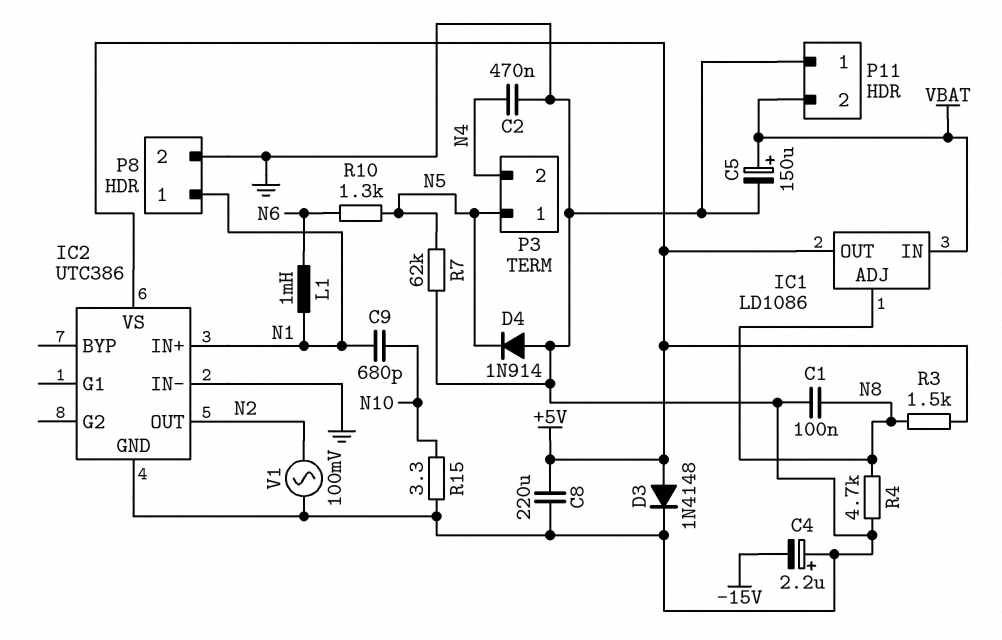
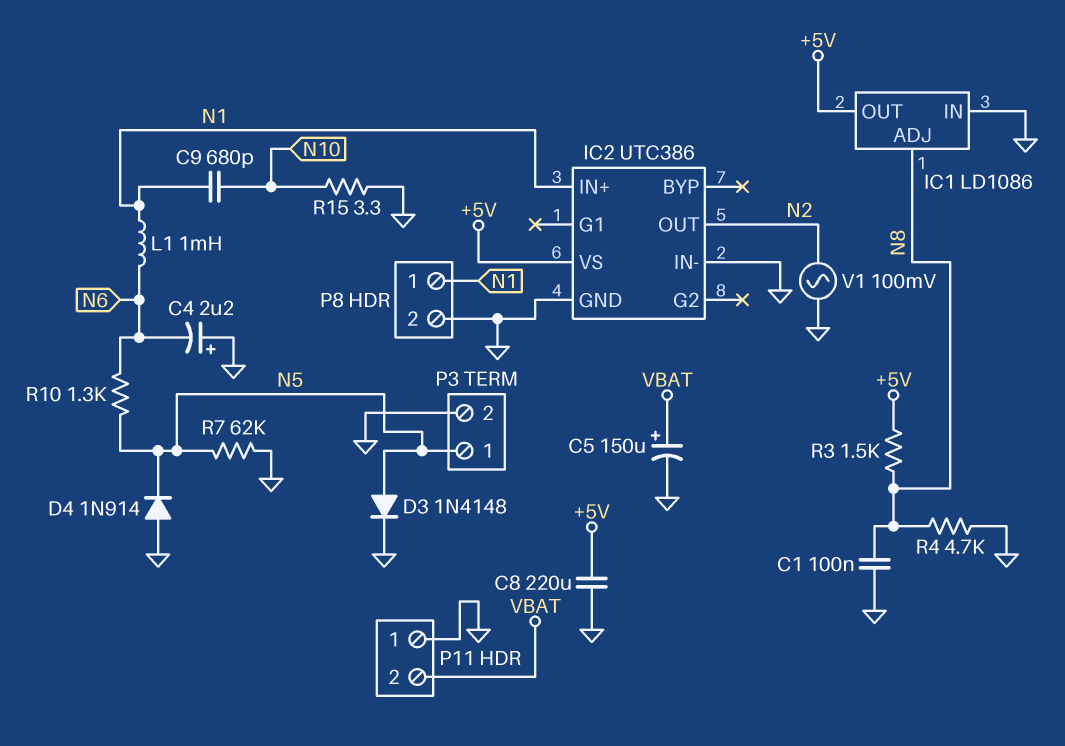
C2: 470nF (GND, N4) -> none
C4: 2.2uF (plus GND, minus -15V) -> 2.2uF (plus GND, minus N6)
D3: diode 1N4148 (A +5V, K GND) -> diode 1N4148 (A N5, K GND)
IC1 pin IN: VBAT -> GND
P3 pin 2: N4 -> GND

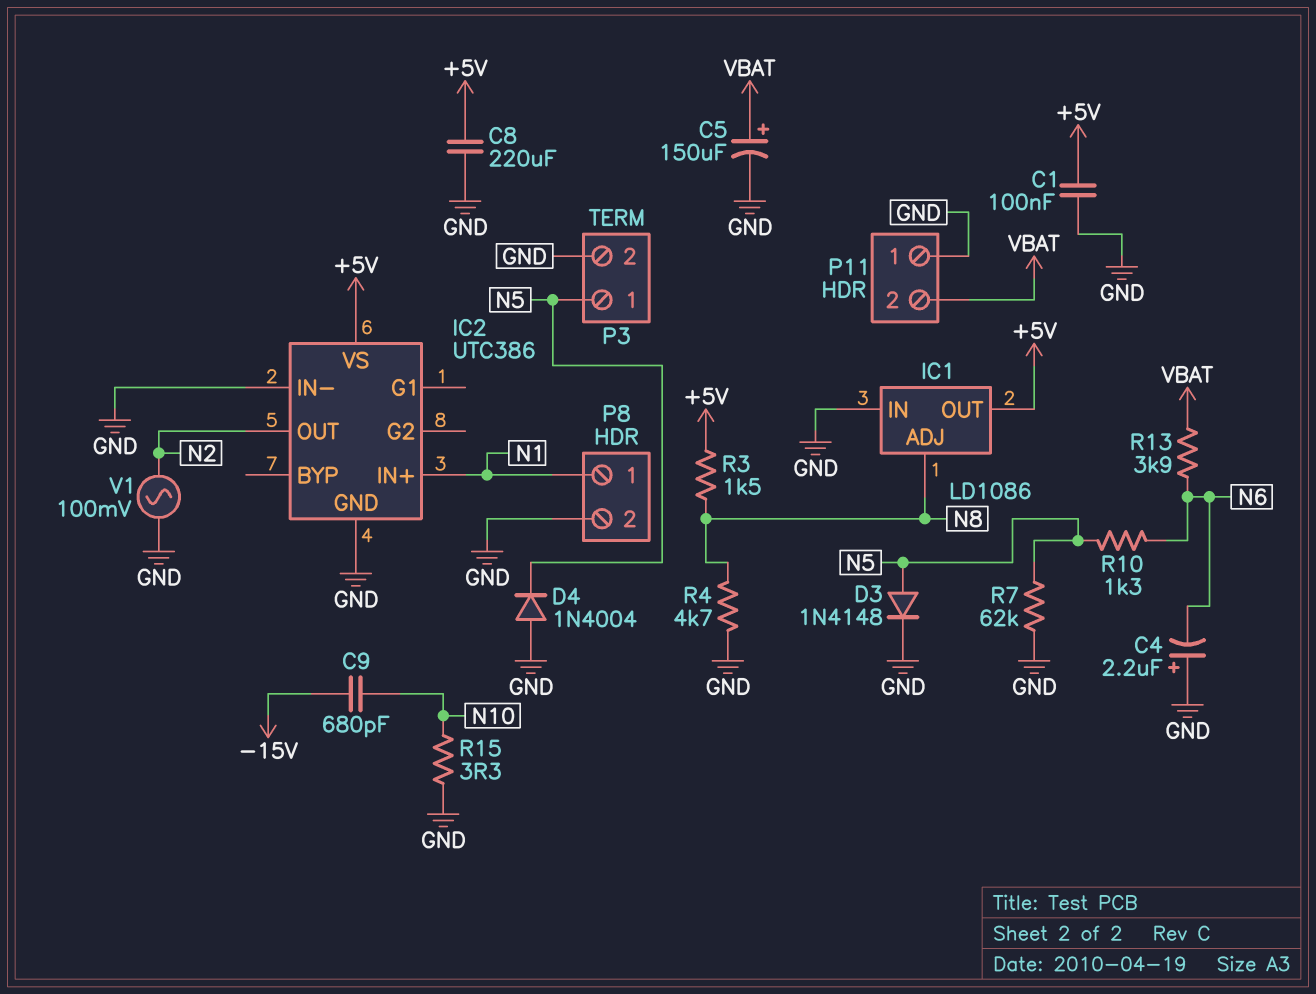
C1: 100nF (GND, N8) -> 100nF (+5V, GND)
C9: 680pF (N1, N10) -> 680pF (-15V, N10)
D4: diode 1N914 (A GND, K N5) -> diode 1N4004 (A GND, K N5)
L1: 1mH (N1, N6) -> none
R13: none -> 3.9k (N6, VBAT)

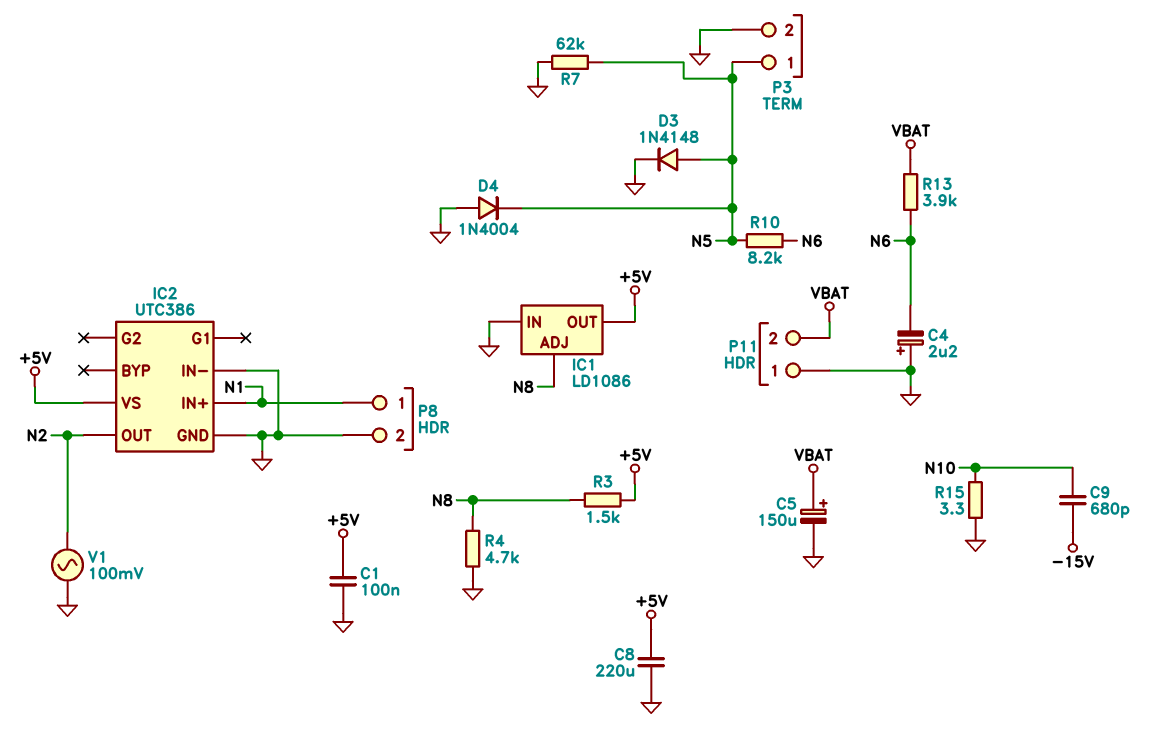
R10: 1.3k (N5, N6) -> 8.2k (N5, N6)

